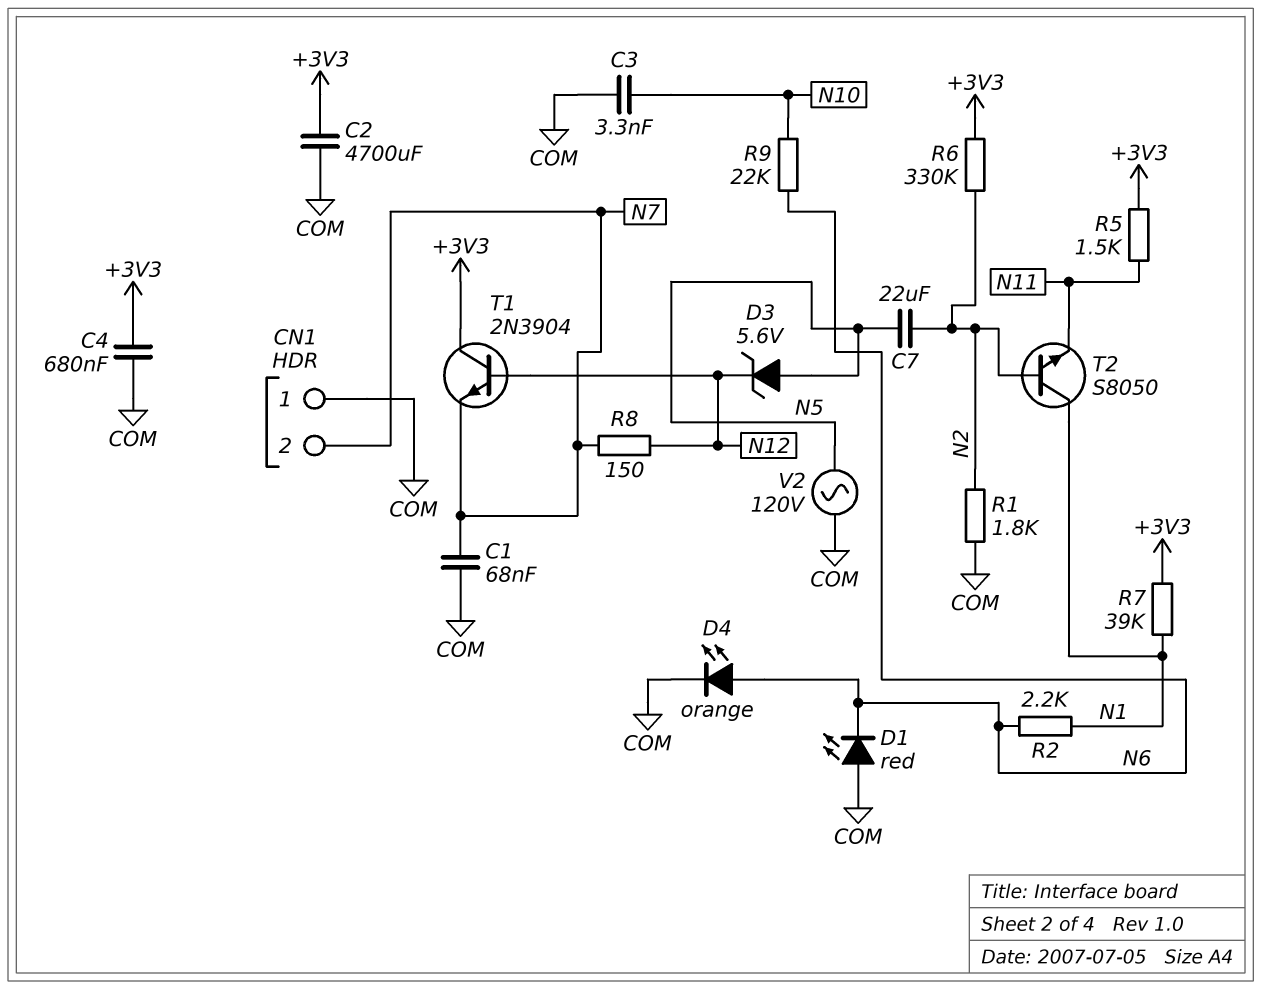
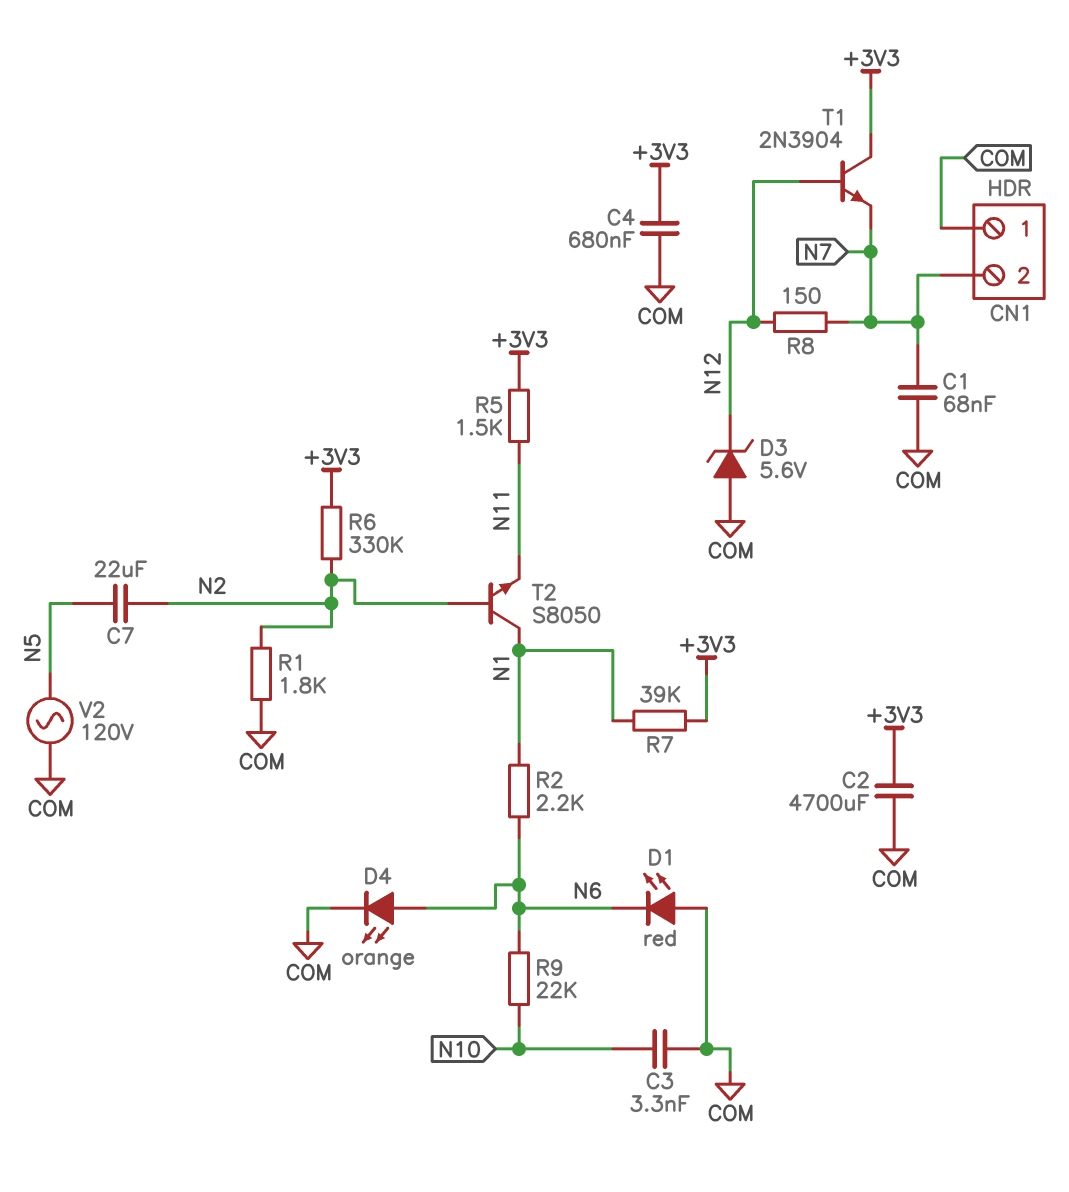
D3: zener 5.6V (A N5, K N12) -> zener 5.6V (A COM, K N12)

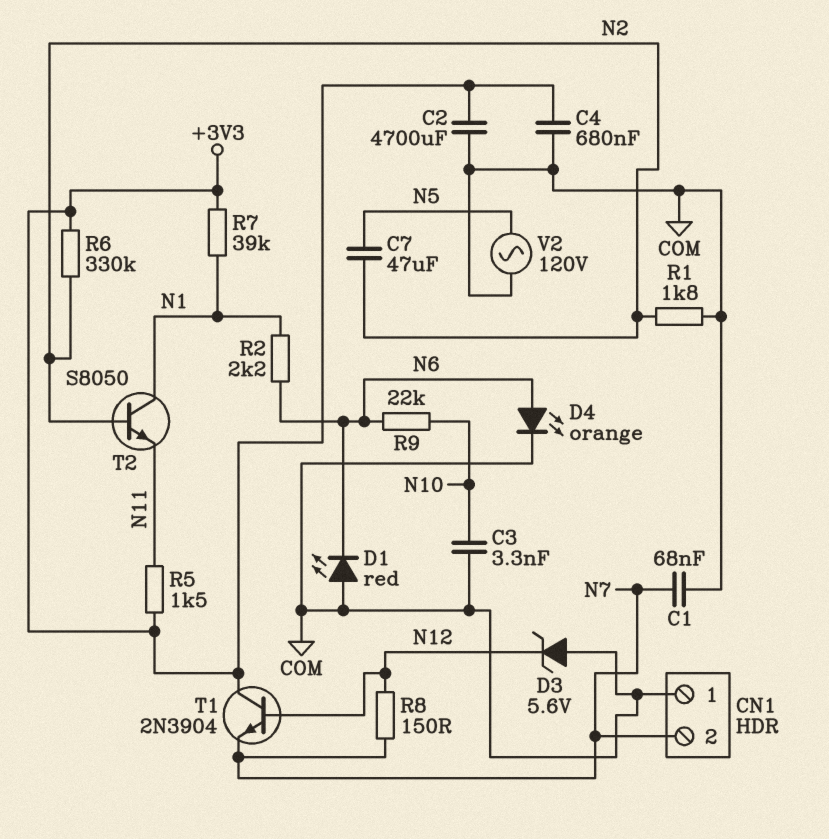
C7: 22uF (N2, N5) -> 47uF (N2, N5)

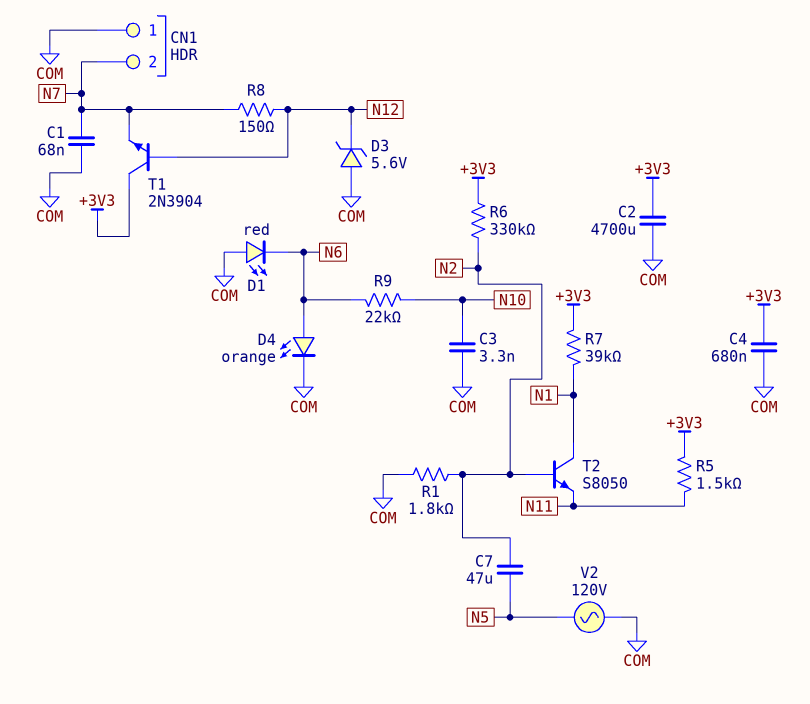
R2: 2.2k (N1, N6) -> none

